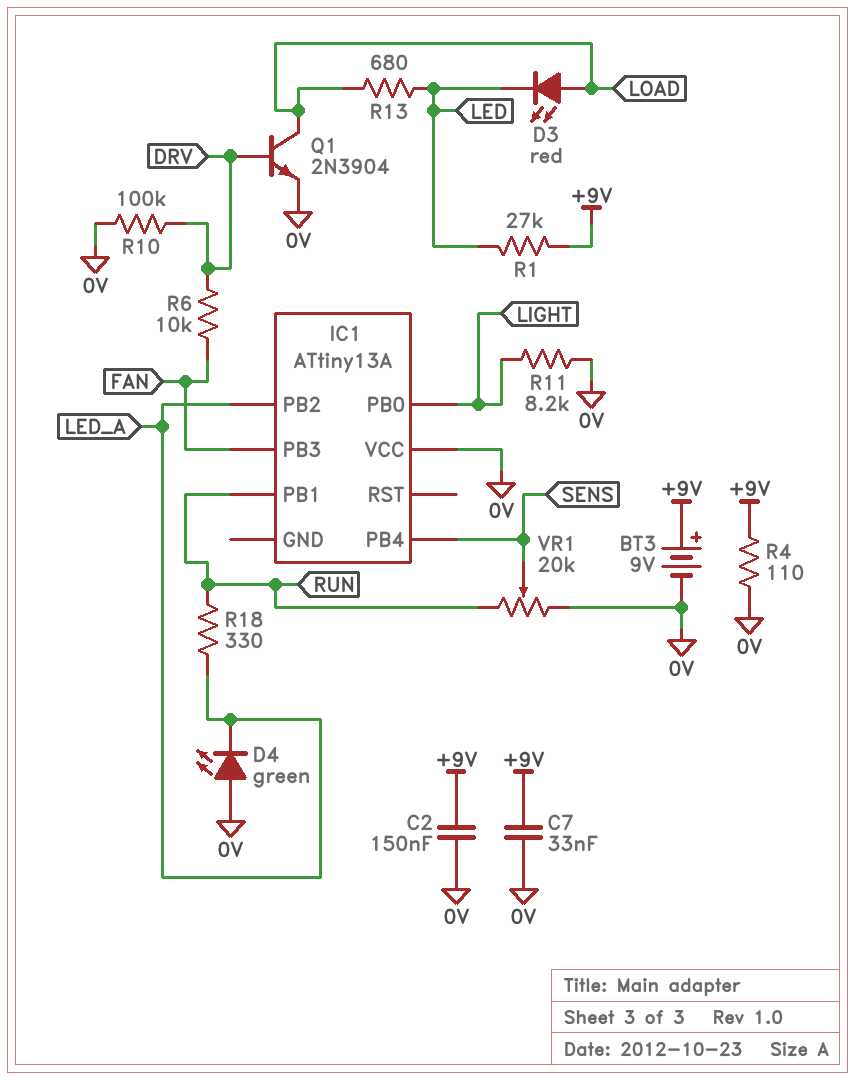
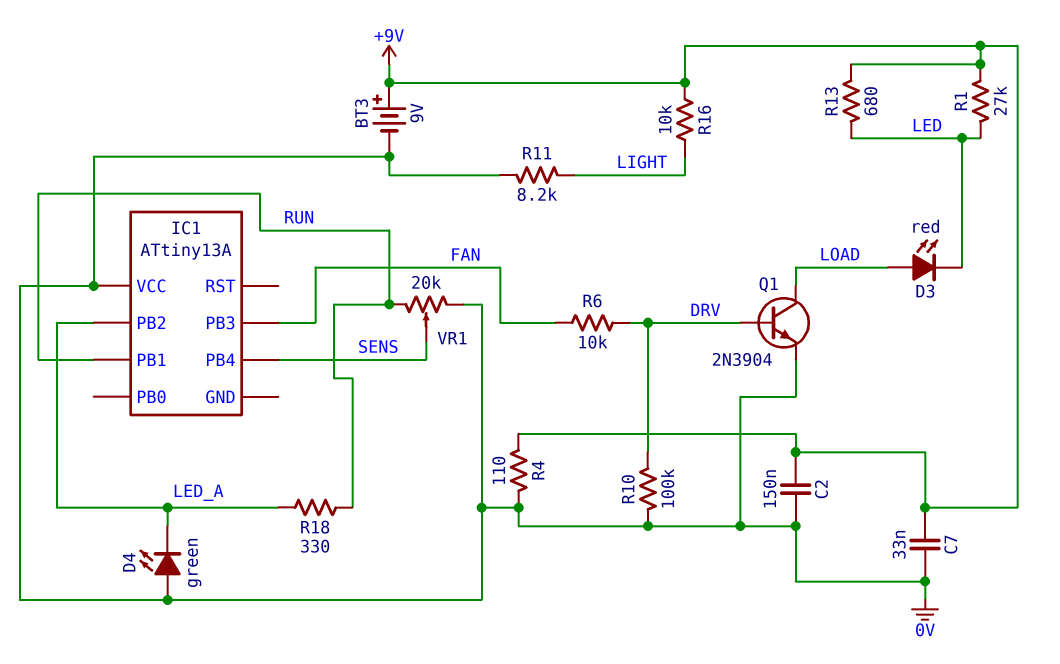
IC1 pin PB0: LIGHT -> none
R13: 680 (LED, LOAD) -> 680 (+9V, LED)
R16: none -> 10k (+9V, LIGHT)

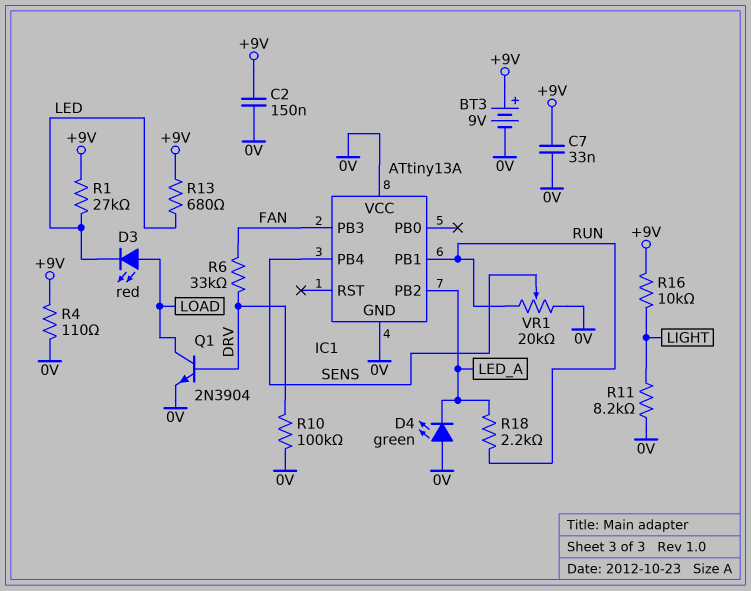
IC1 pin GND: none -> 0V
R6: 10k (DRV, FAN) -> 33k (DRV, FAN)
R18: 330 (LED_A, RUN) -> 2.2k (LED_A, RUN)

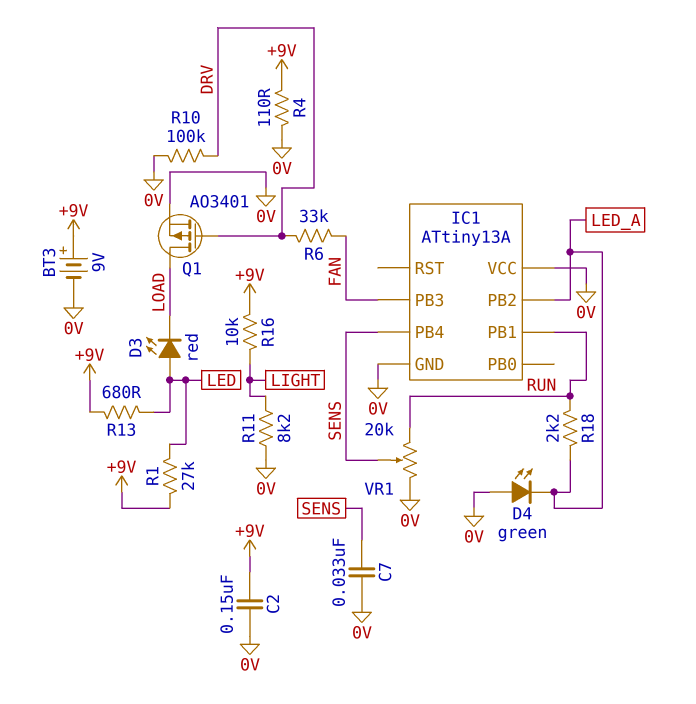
C7: 33nF (+9V, 0V) -> 33nF (0V, SENS)
D3: LED red (A LOAD, K LED) -> LED red (A LED, K LOAD)
Q1: NPN 2N3904 (B DRV, C LOAD, E 0V) -> PMOS AO3401 (G DRV, D LOAD, S 0V)

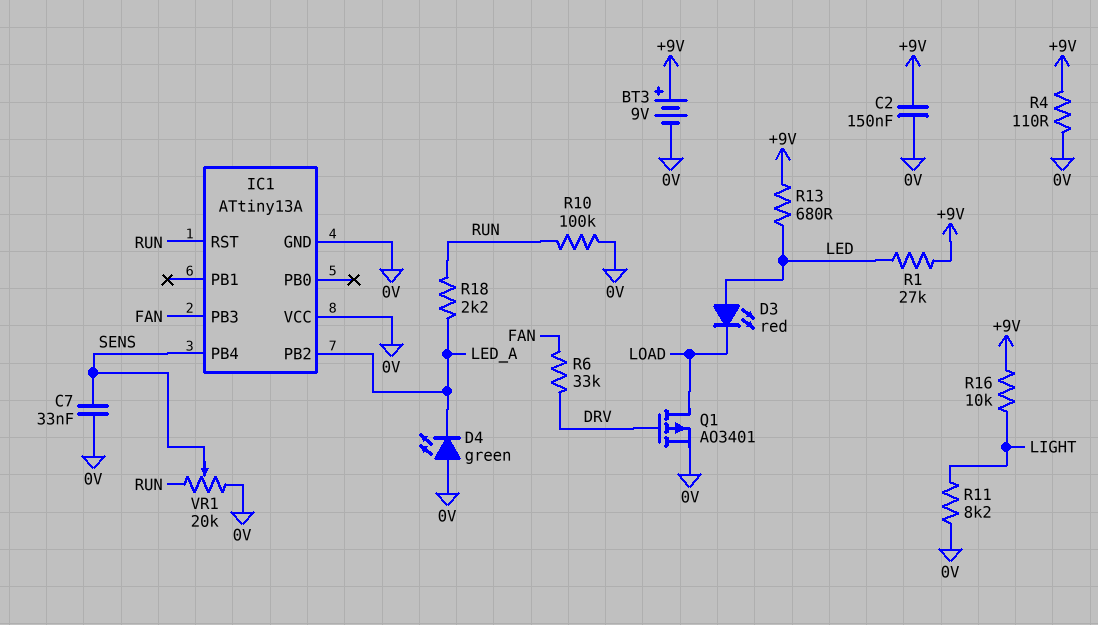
IC1 pin PB1: RUN -> none
IC1 pin RST: none -> RUN
R10: 100k (0V, DRV) -> 100k (0V, RUN)

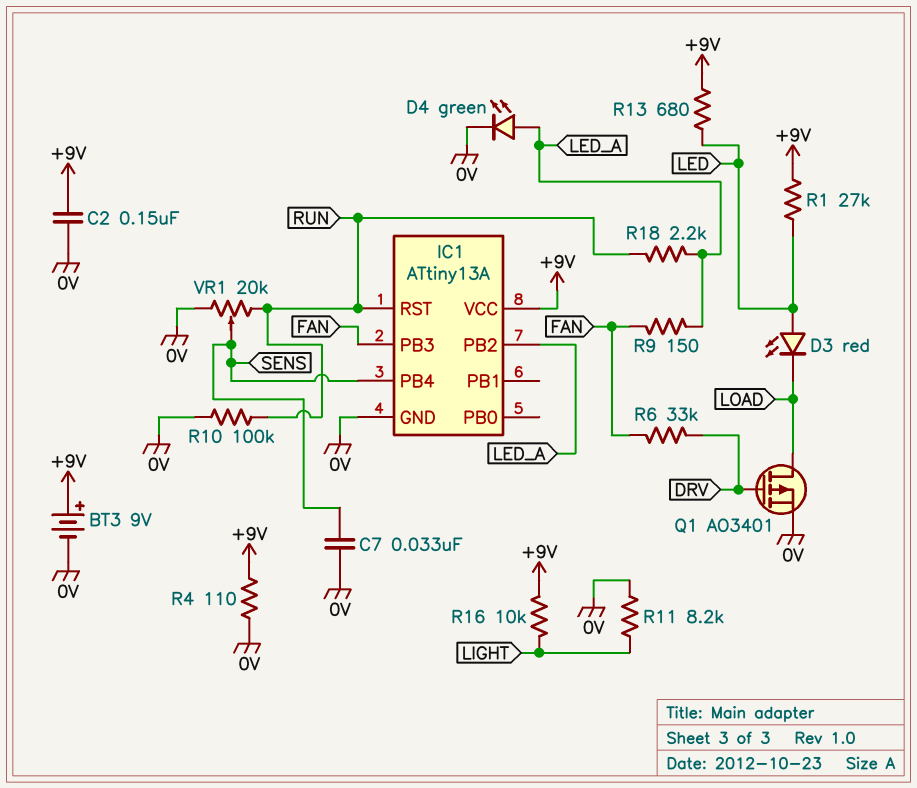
D4: LED green (A 0V, K LED_A) -> LED green (A LED_A, K 0V)
IC1 pin VCC: 0V -> +9V
R9: none -> 150 (FAN, LED_A)

